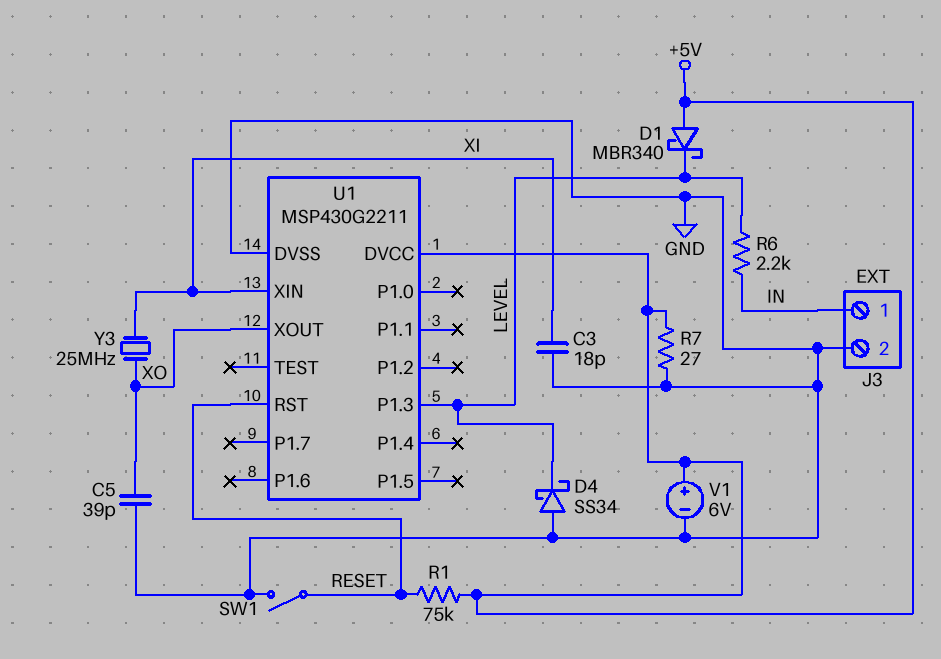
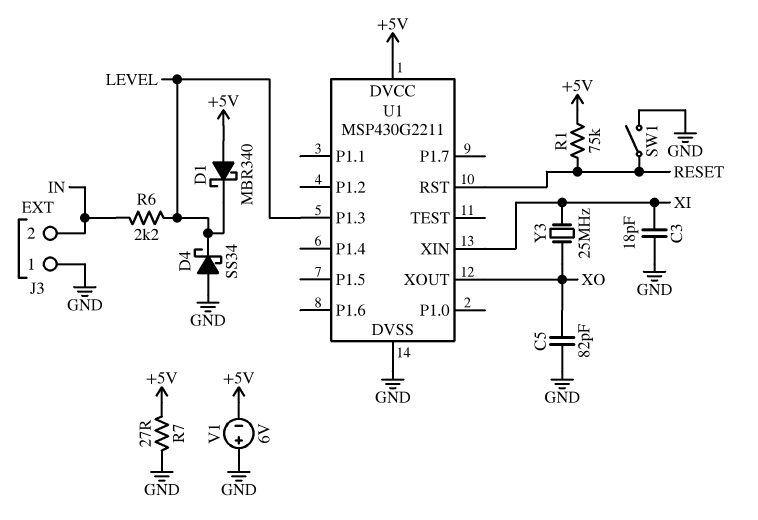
C5: 39pF (GND, XO) -> 82pF (GND, XO)
J3 pin 1: IN -> GND
J3 pin 2: GND -> IN
V1: 6V (plus +5V, minus GND) -> 6V (plus GND, minus +5V)

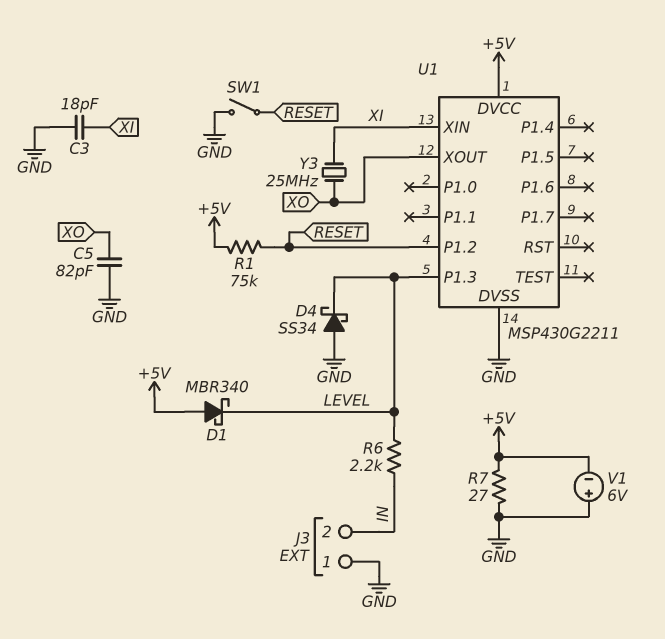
U1 pin P1.2: none -> RESET
U1 pin RST: RESET -> none

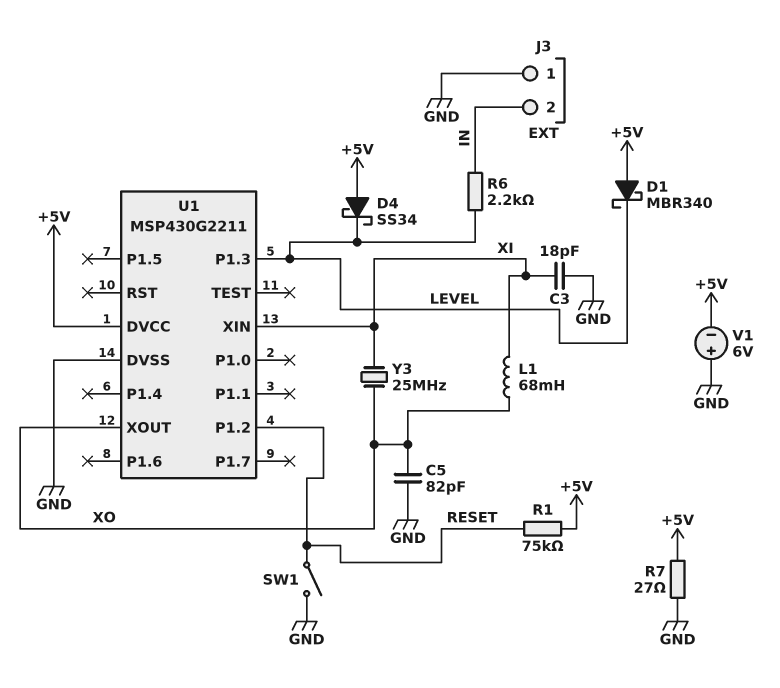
D4: schottky SS34 (A GND, K LEVEL) -> schottky SS34 (A +5V, K LEVEL)
L1: none -> 68mH (XI, XO)

